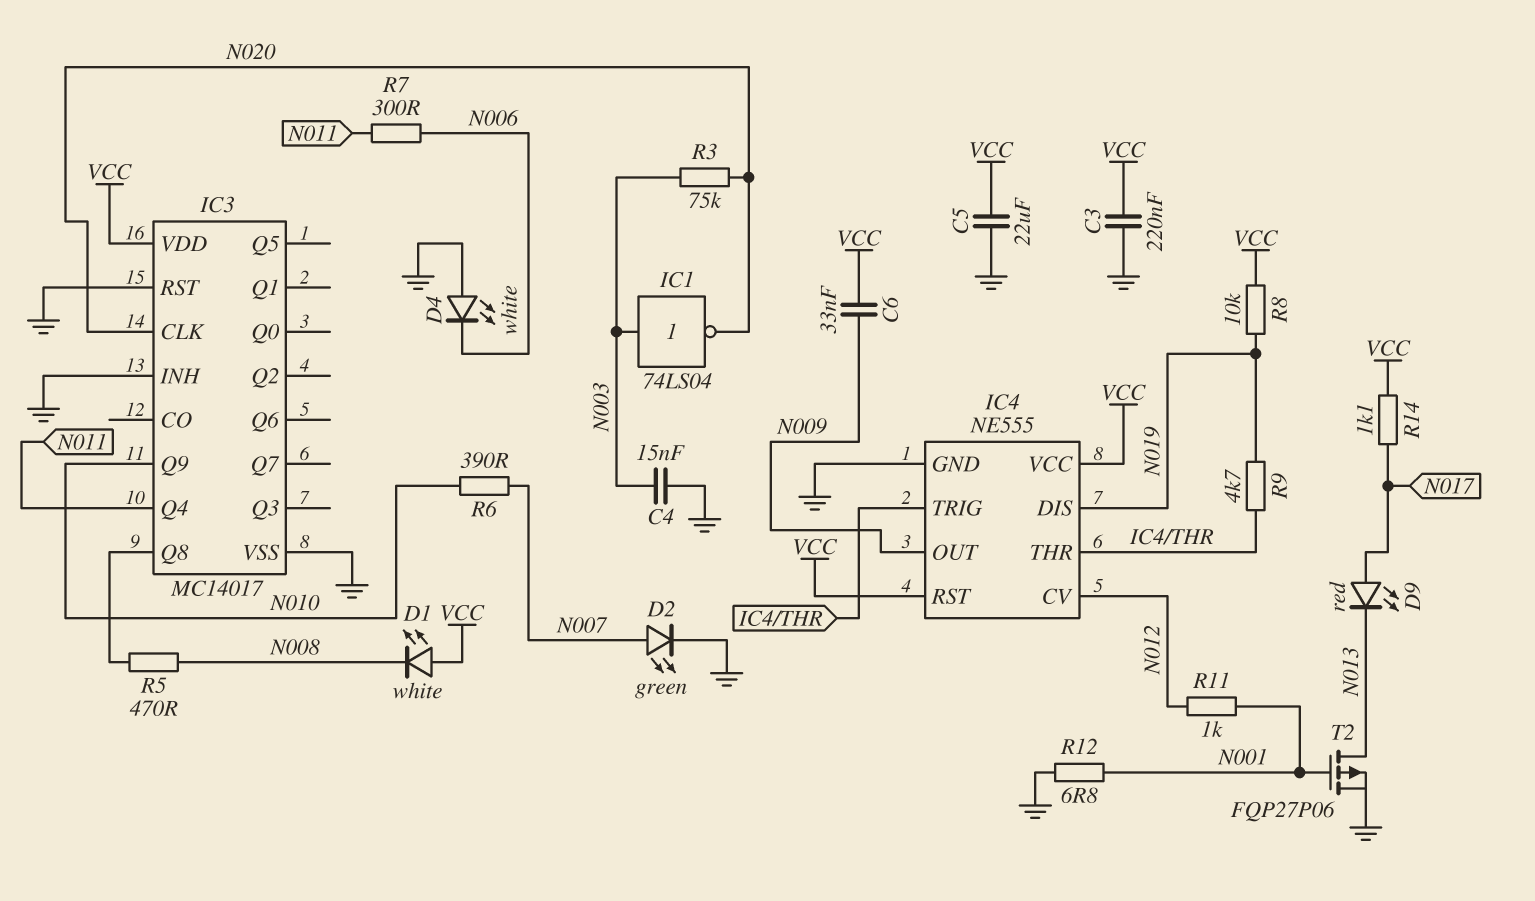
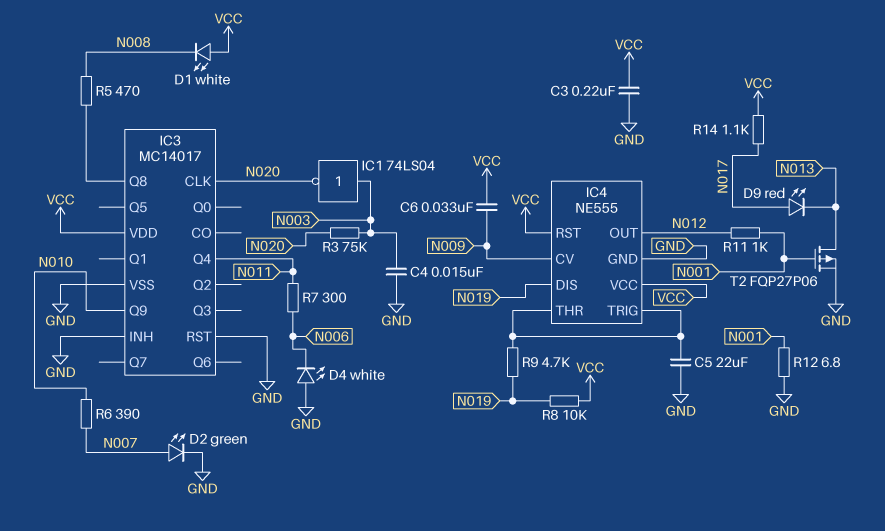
C5: 22uF (GND, VCC) -> 22uF (GND, IC4/THR)
IC4 pin CV: N012 -> N009
IC4 pin OUT: N009 -> N012

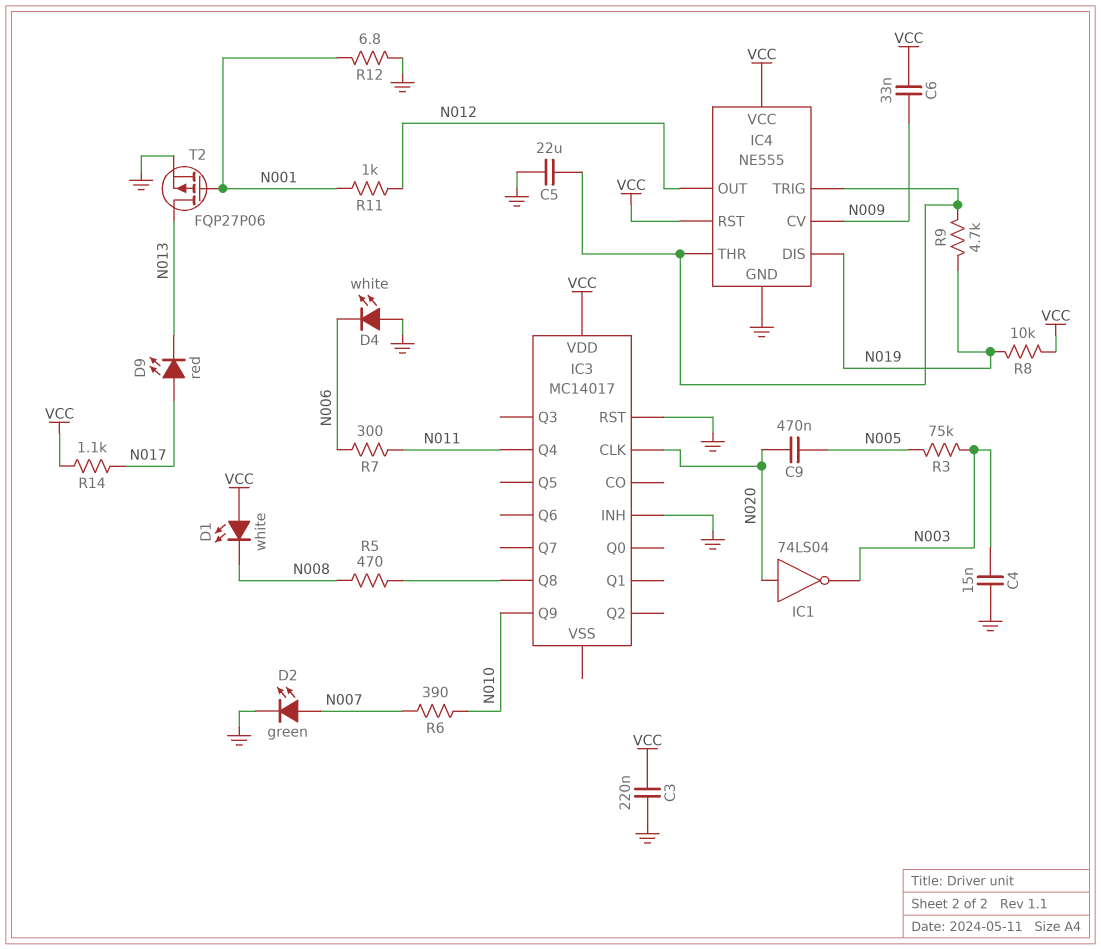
C9: none -> 470nF (N005, N020)
IC1: NOT 74LS04 (in N003, out N020) -> NOT 74LS04 (in N020, out N003)
IC3 pin VSS: GND -> none
R3: 75k (N003, N020) -> 75k (N003, N005)

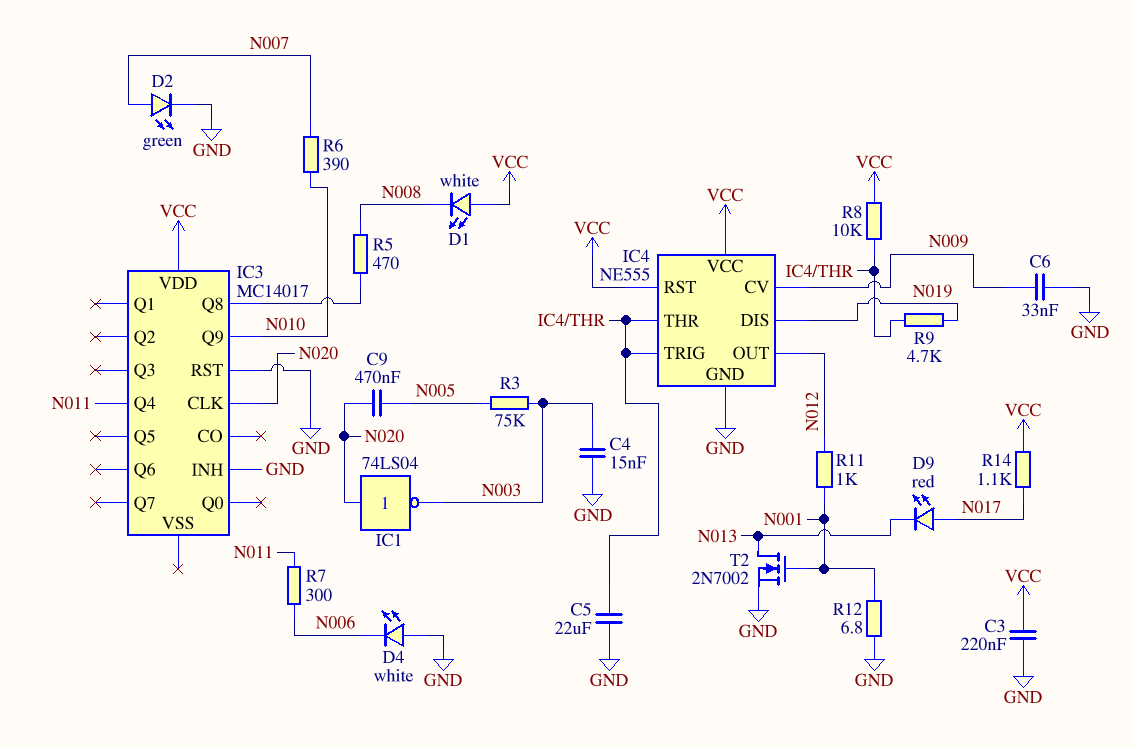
C6: 33nF (N009, VCC) -> 33nF (GND, N009)
R8: 10k (N019, VCC) -> 10k (IC4/THR, VCC)
T2: PMOS FQP27P06 (G N001, D N013, S GND) -> NMOS 2N7002 (G N001, D N013, S GND)

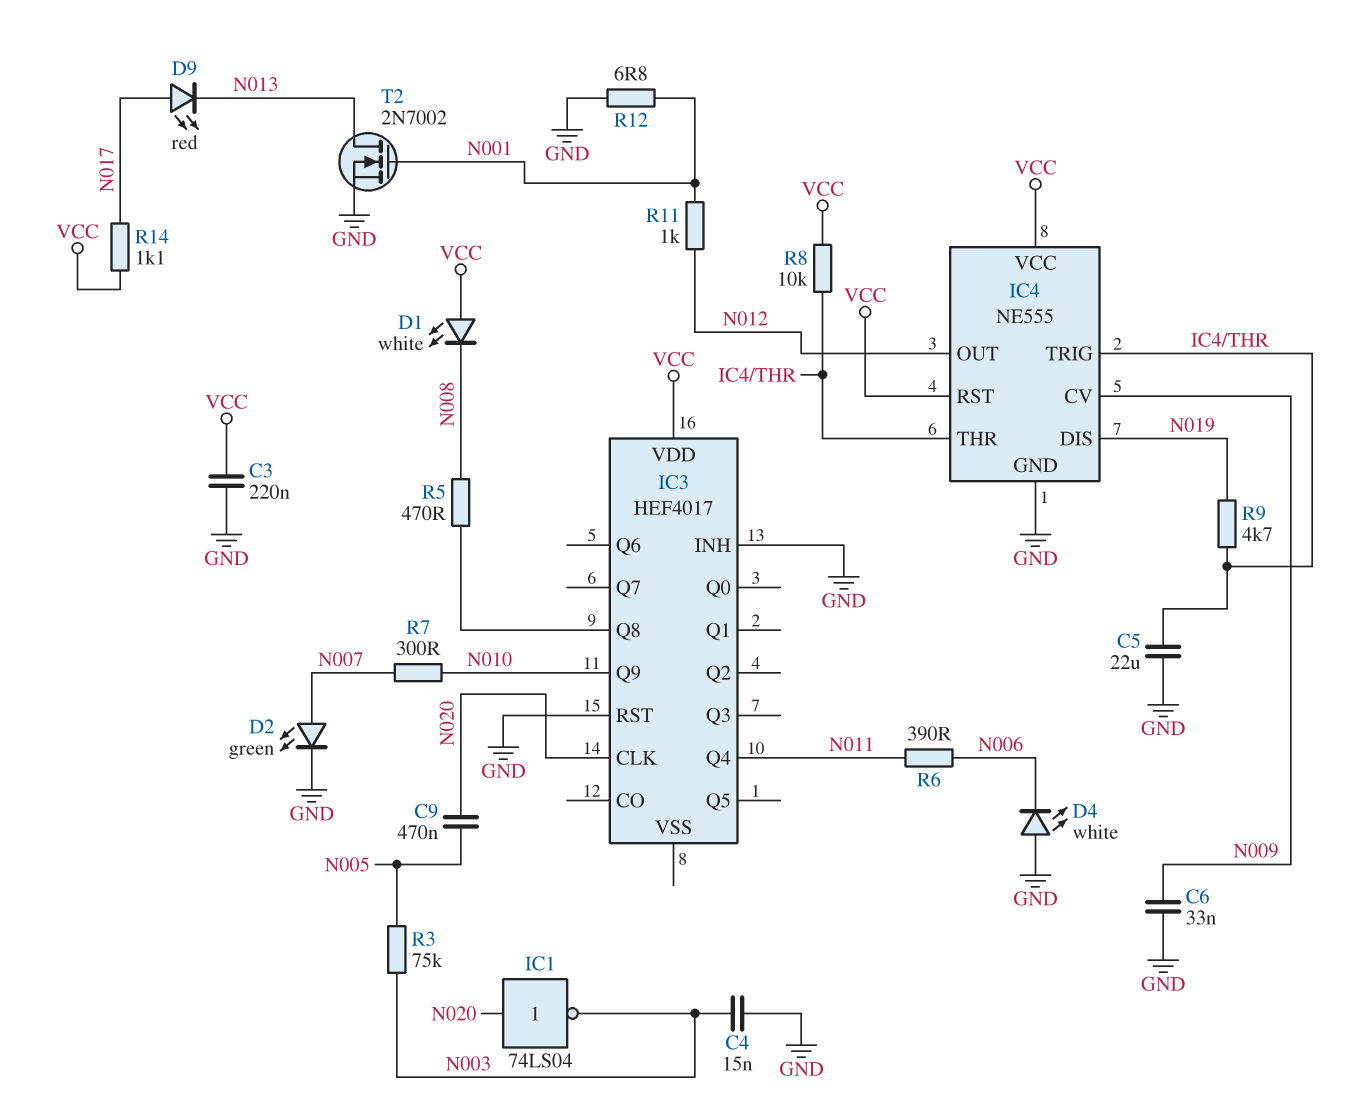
IC3: MC14017 -> HEF4017
R6: 390 (N007, N010) -> 390 (N006, N011)
R7: 300 (N006, N011) -> 300 (N007, N010)

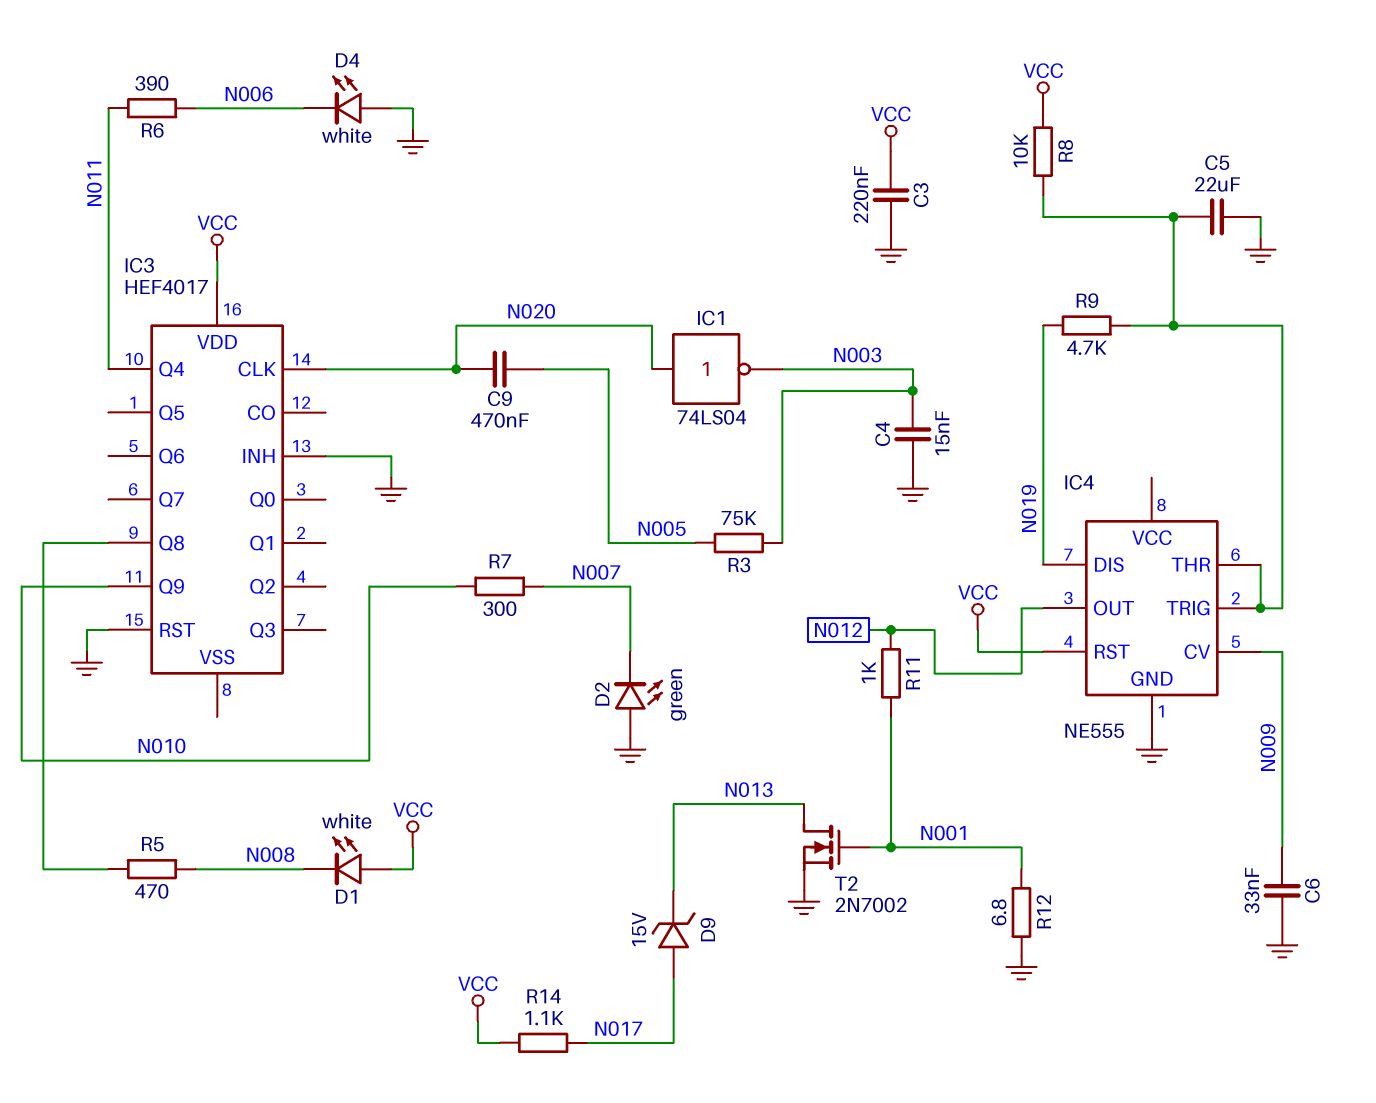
D2: LED green (A N007, K GND) -> LED green (A GND, K N007)
D9: LED red (A N017, K N013) -> zener 15V (A N017, K N013)
IC4 pin VCC: VCC -> none

